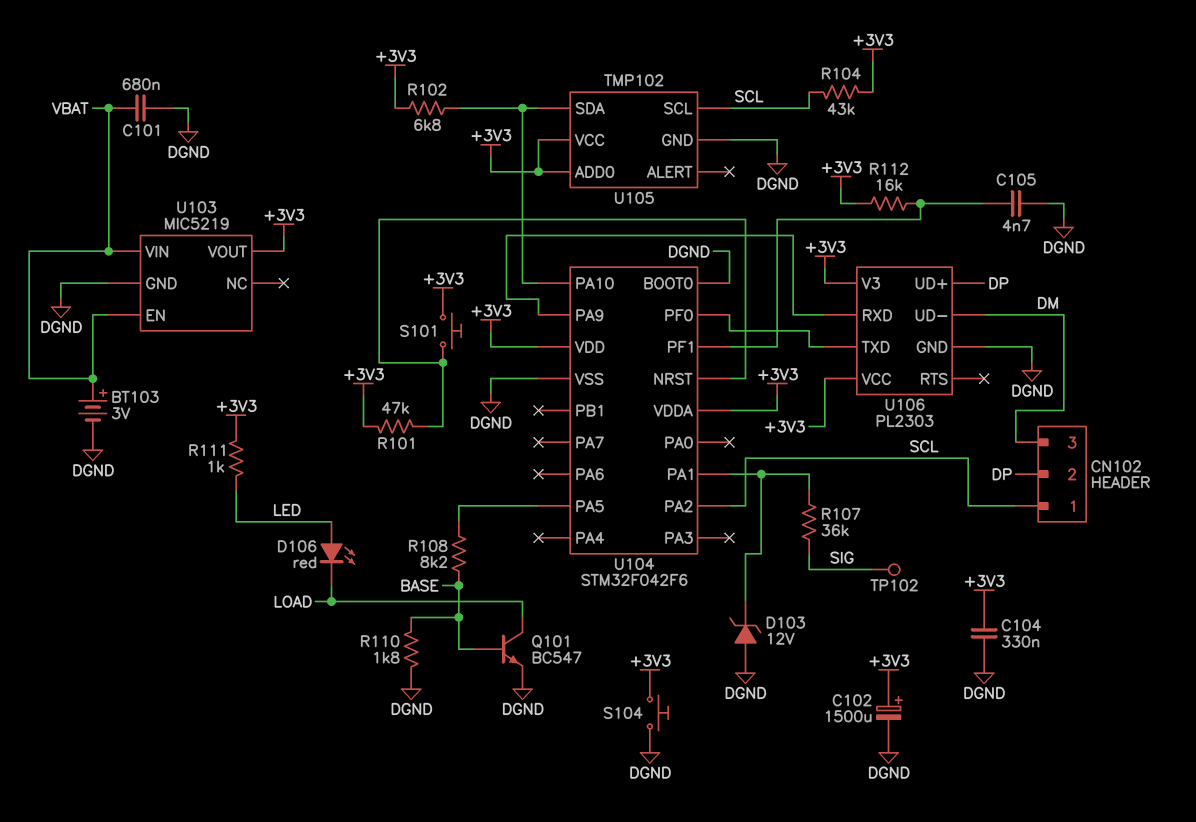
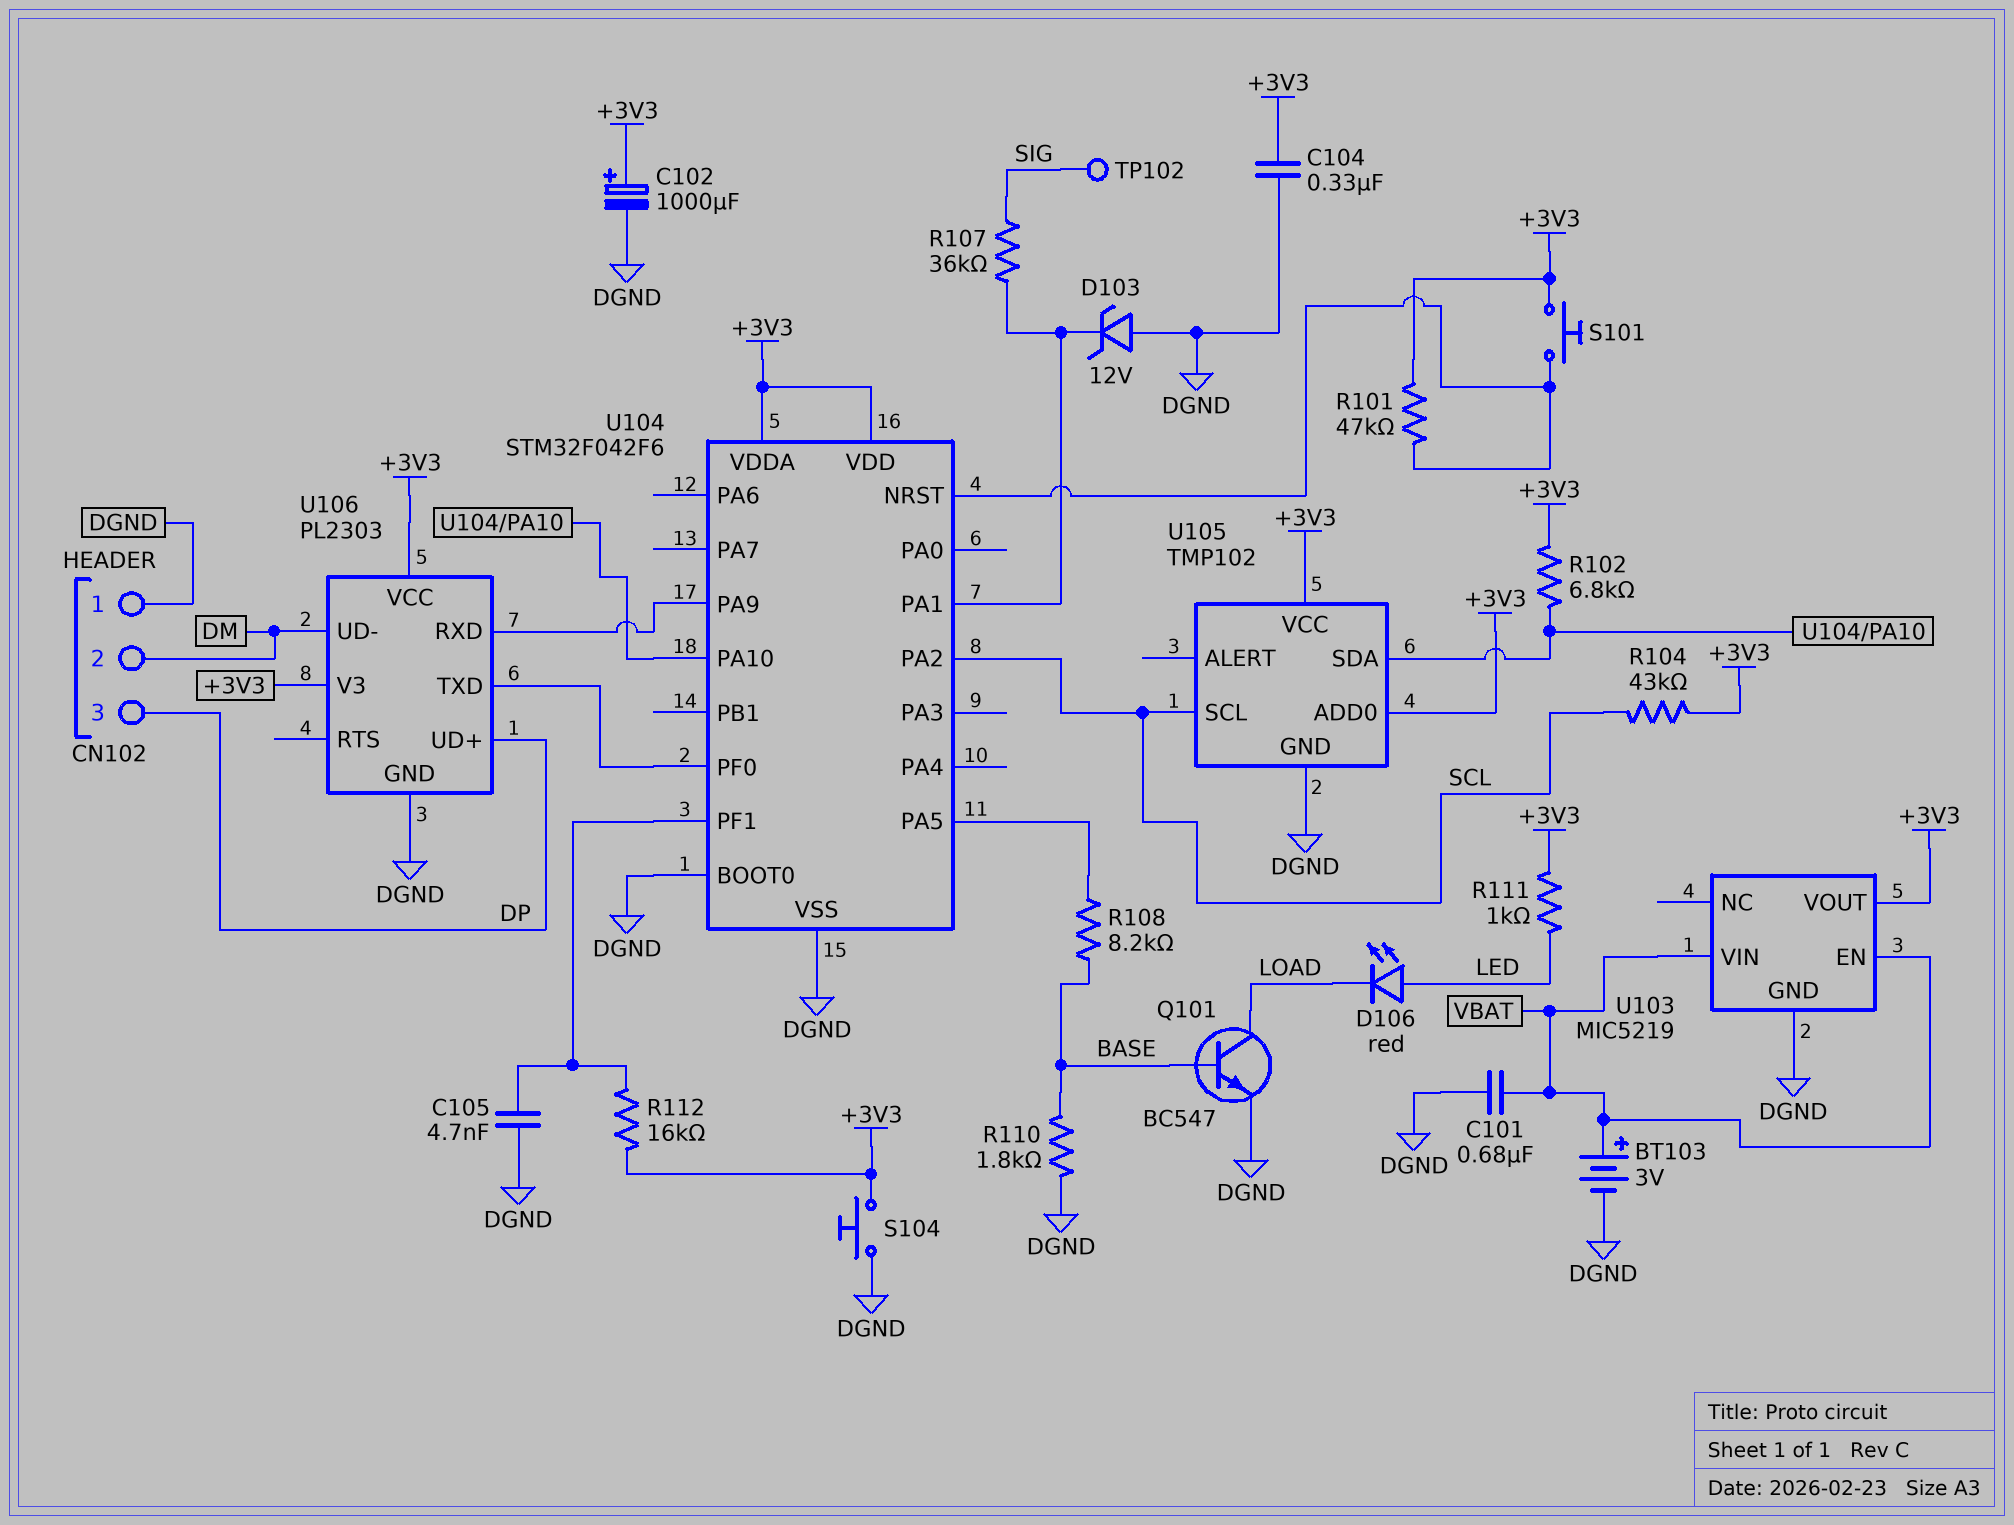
C102: 1500uF (plus +3V3, minus DGND) -> 1000uF (plus +3V3, minus DGND)
CN102 pin 1: SCL -> DGND
CN102 pin 2: DP -> DM
CN102 pin 3: DM -> DP

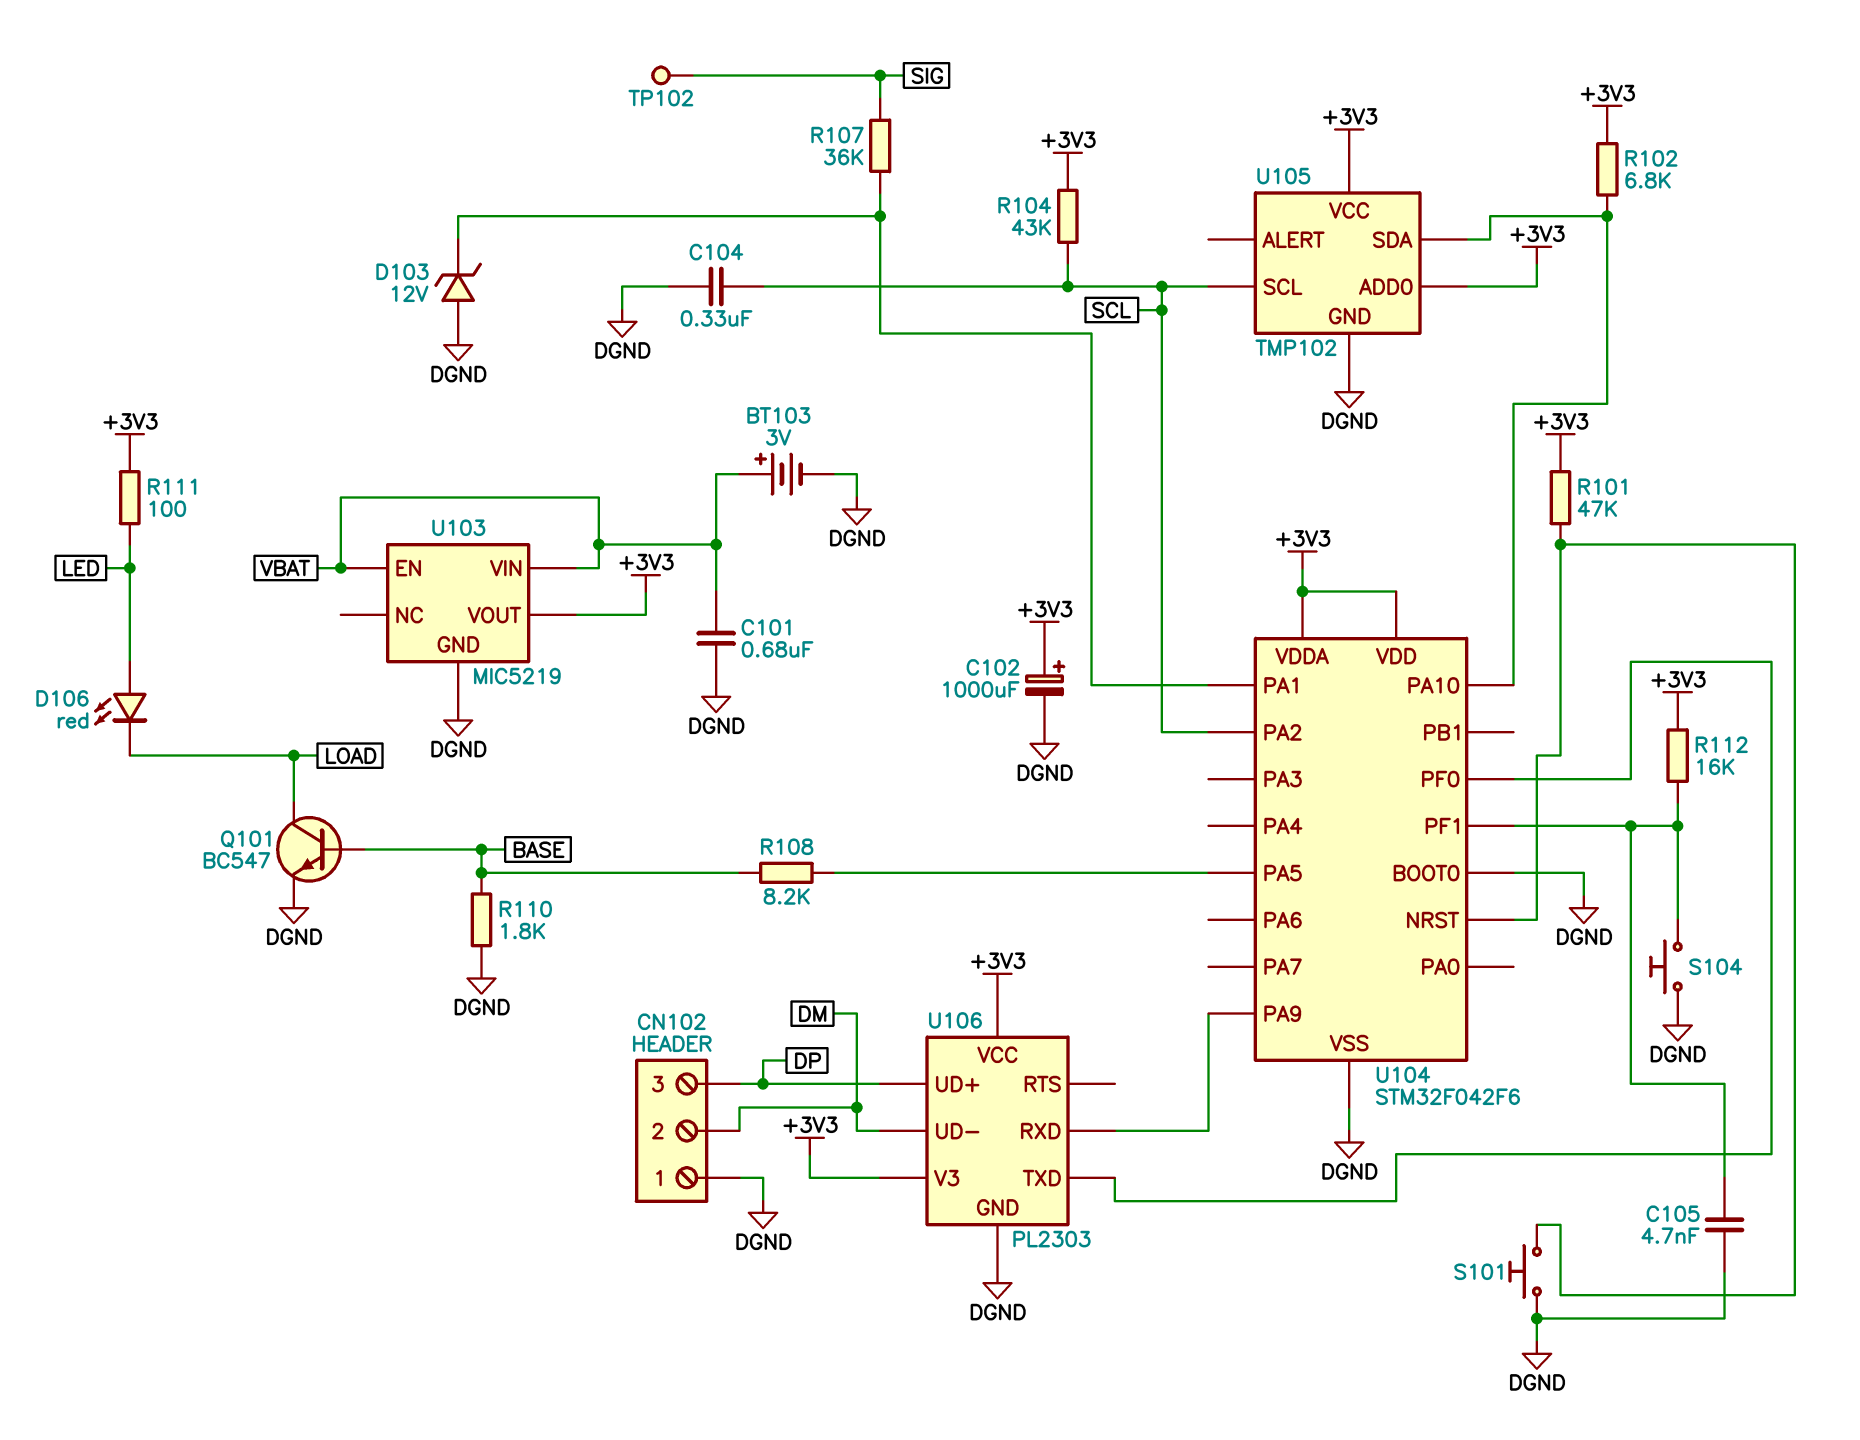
C104: 330nF (+3V3, DGND) -> 330nF (DGND, SCL)
R111: 1k (+3V3, LED) -> 100 (+3V3, LED)
S101: button (+3V3, U104/NRST) -> button (DGND, U104/NRST)
S104: button (+3V3, DGND) -> button (DGND, U104/PF1)

